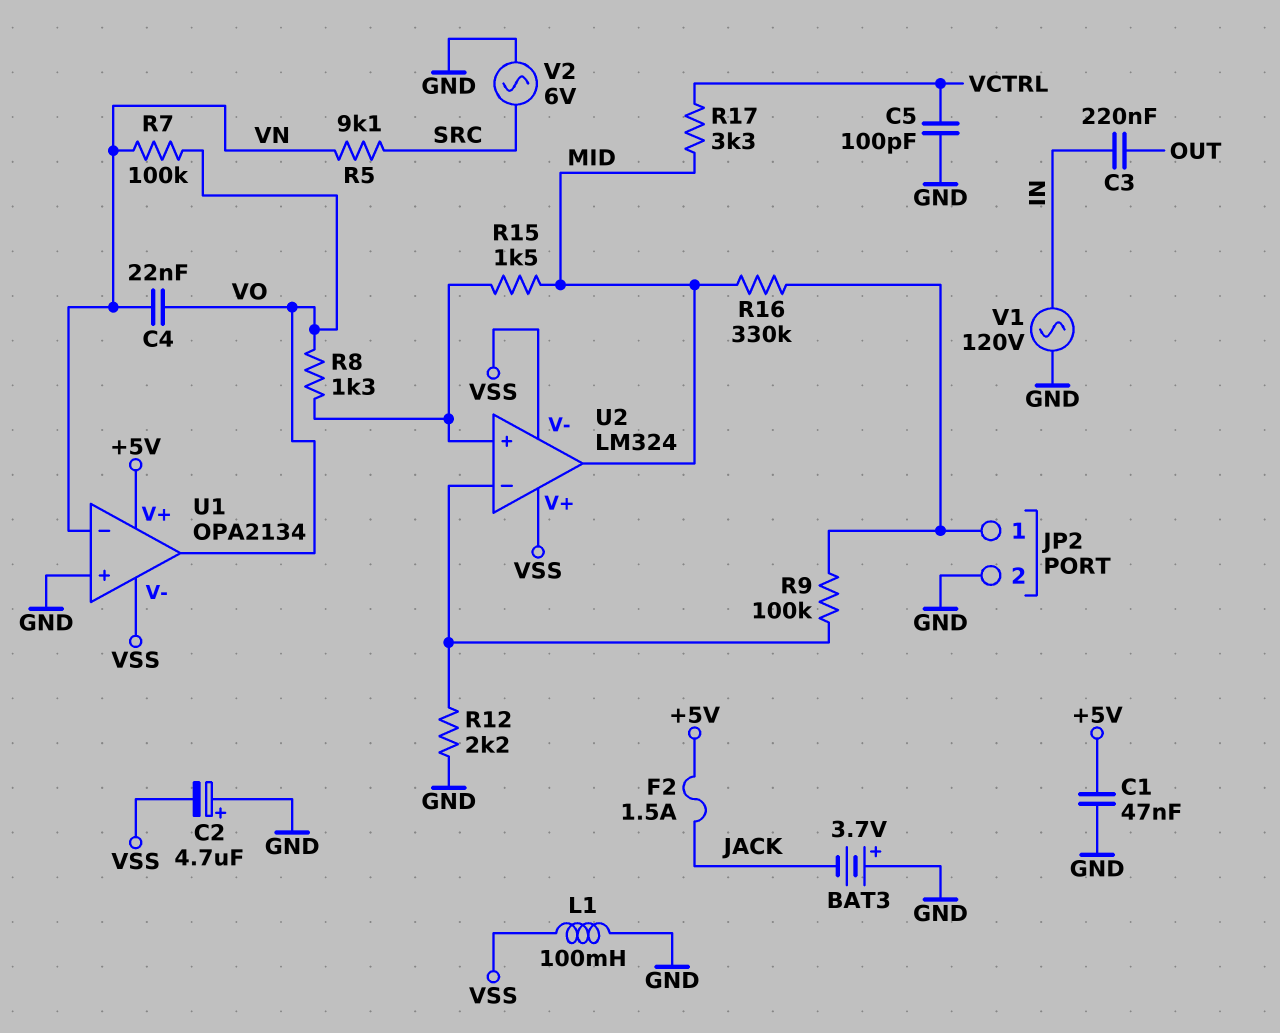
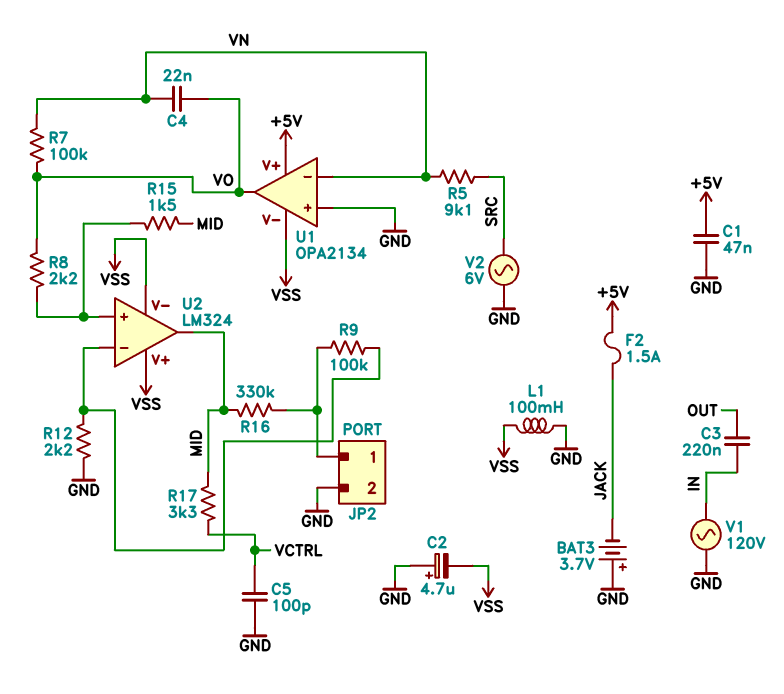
R8: 1.3k (U2/in+, VO) -> 2.2k (U2/in+, VO)

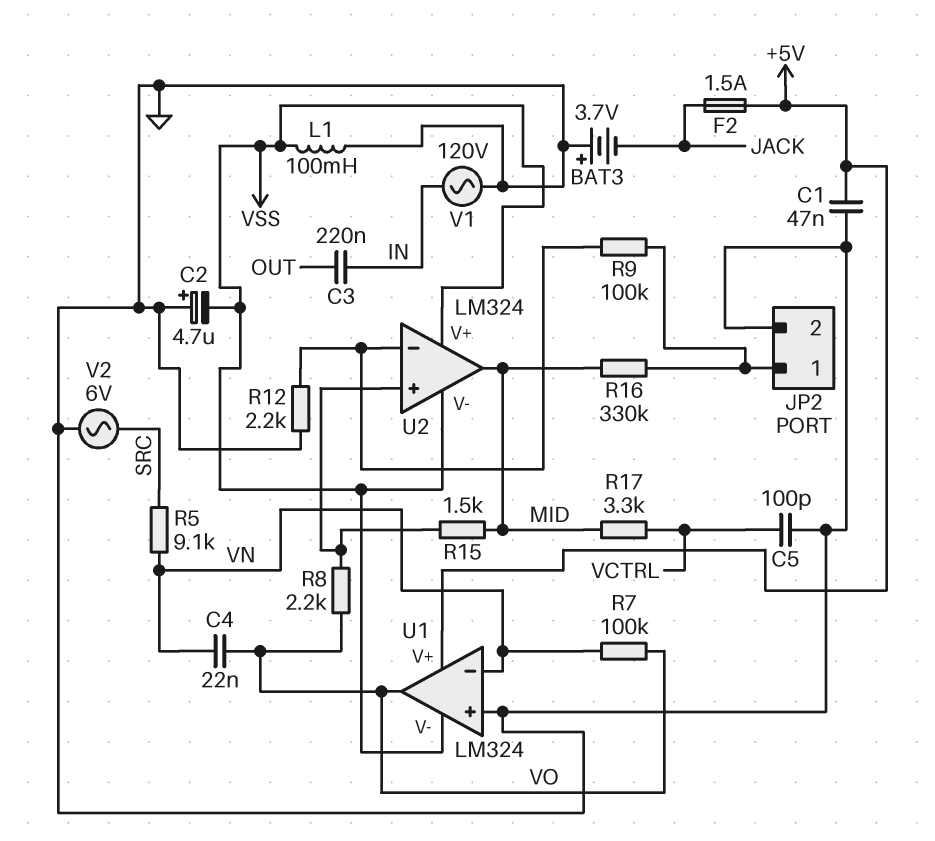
U1: OPA2134 -> LM324

